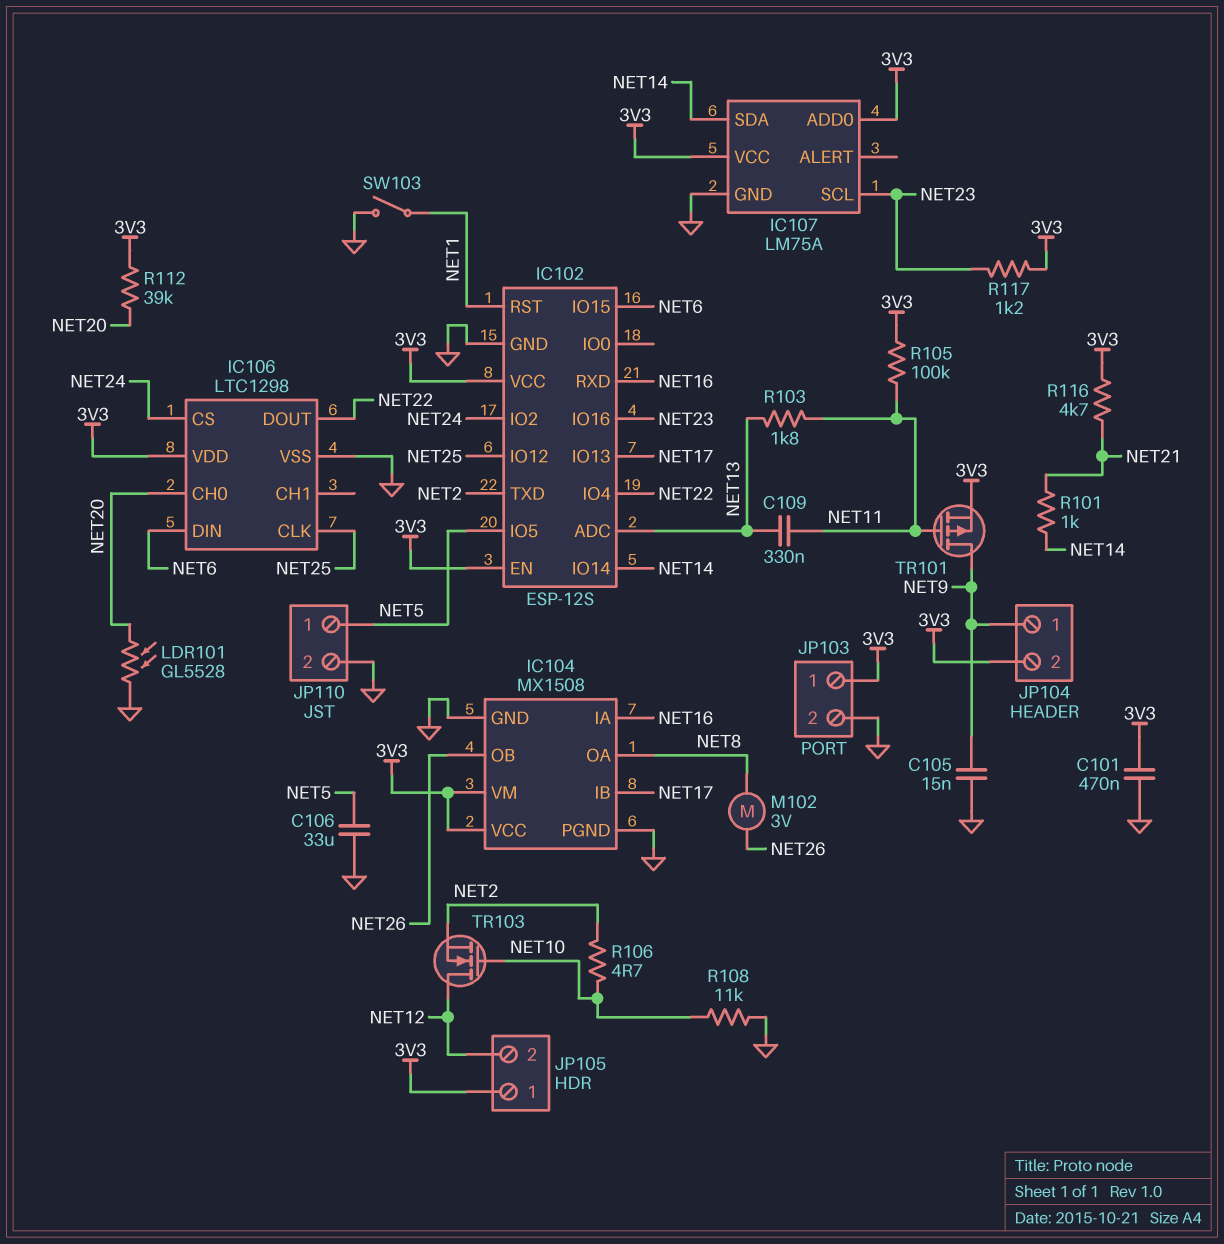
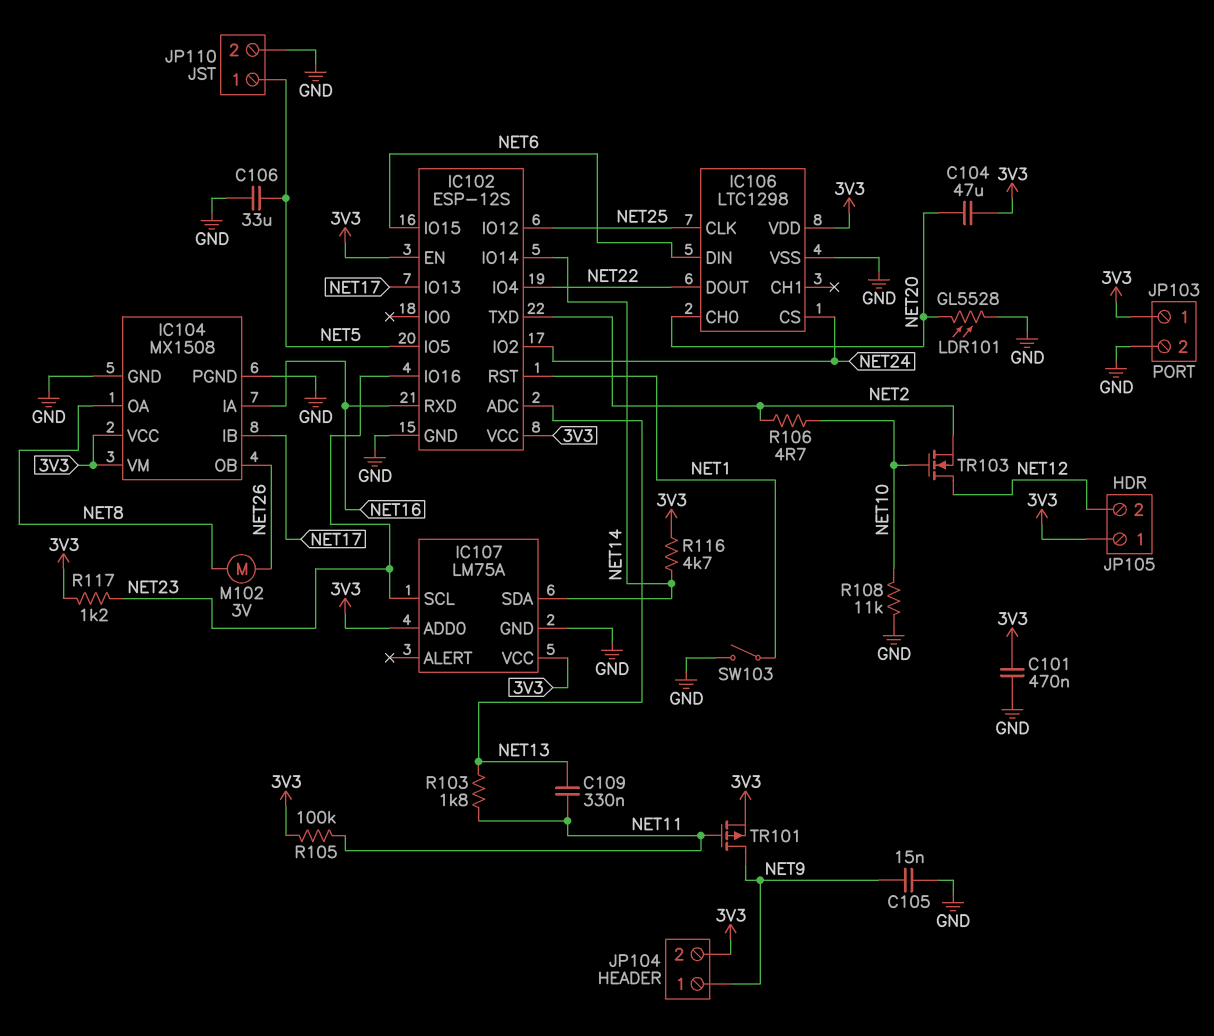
C104: none -> 47uF (3V3, NET20)
R101: 1k (NET14, NET21) -> none
R112: 39k (3V3, NET20) -> none
R116: 4.7k (3V3, NET21) -> 4.7k (3V3, NET14)

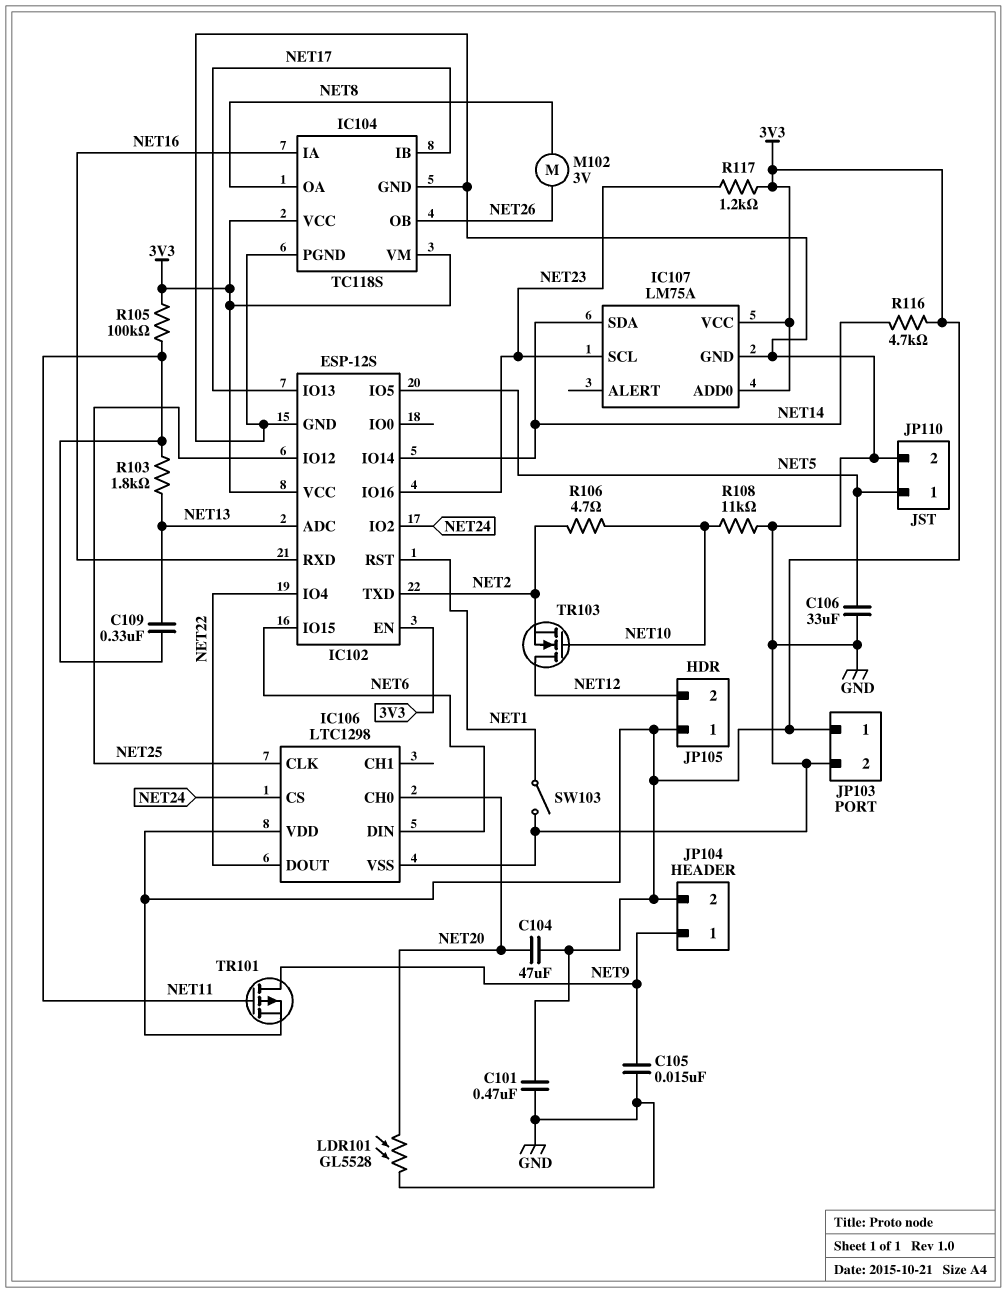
IC104: MX1508 -> TC118S

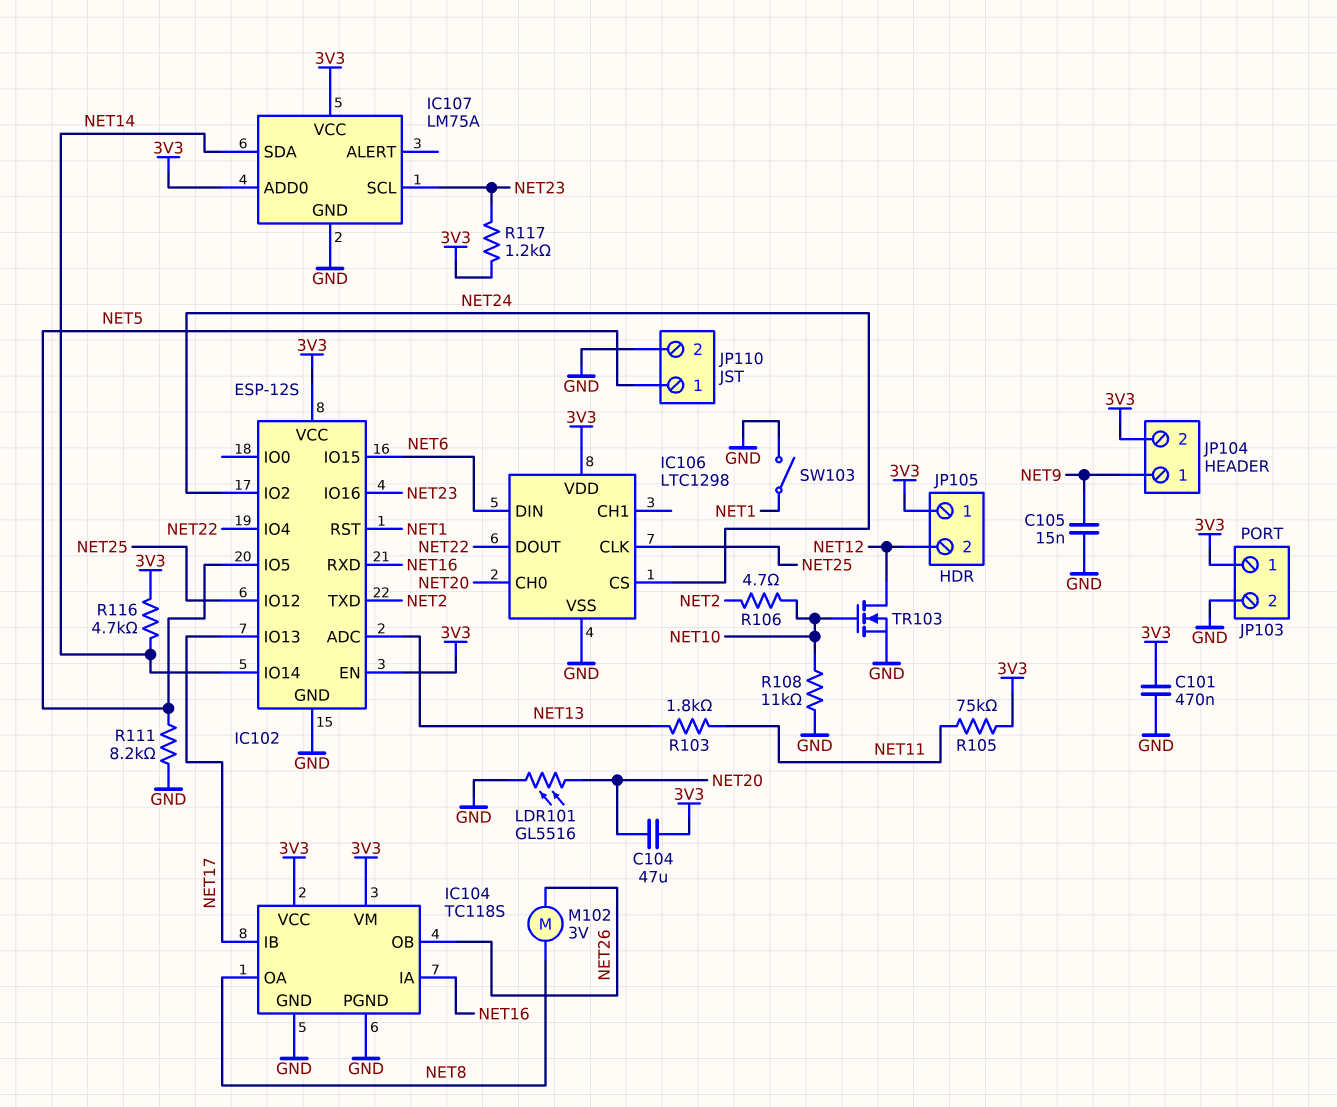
C106: 33uF (GND, NET5) -> none
C109: 330nF (NET11, NET13) -> none
LDR101: GL5528 (GND, NET20) -> GL5516 (GND, NET20)
R105: 100k (3V3, NET11) -> 75k (3V3, NET11)
R111: none -> 8.2k (GND, NET5)
TR101: PMOS (G NET11, D NET9, S 3V3) -> none
TR103: NMOS (G NET10, D NET12, S NET2) -> NMOS (G NET10, D NET12, S GND)

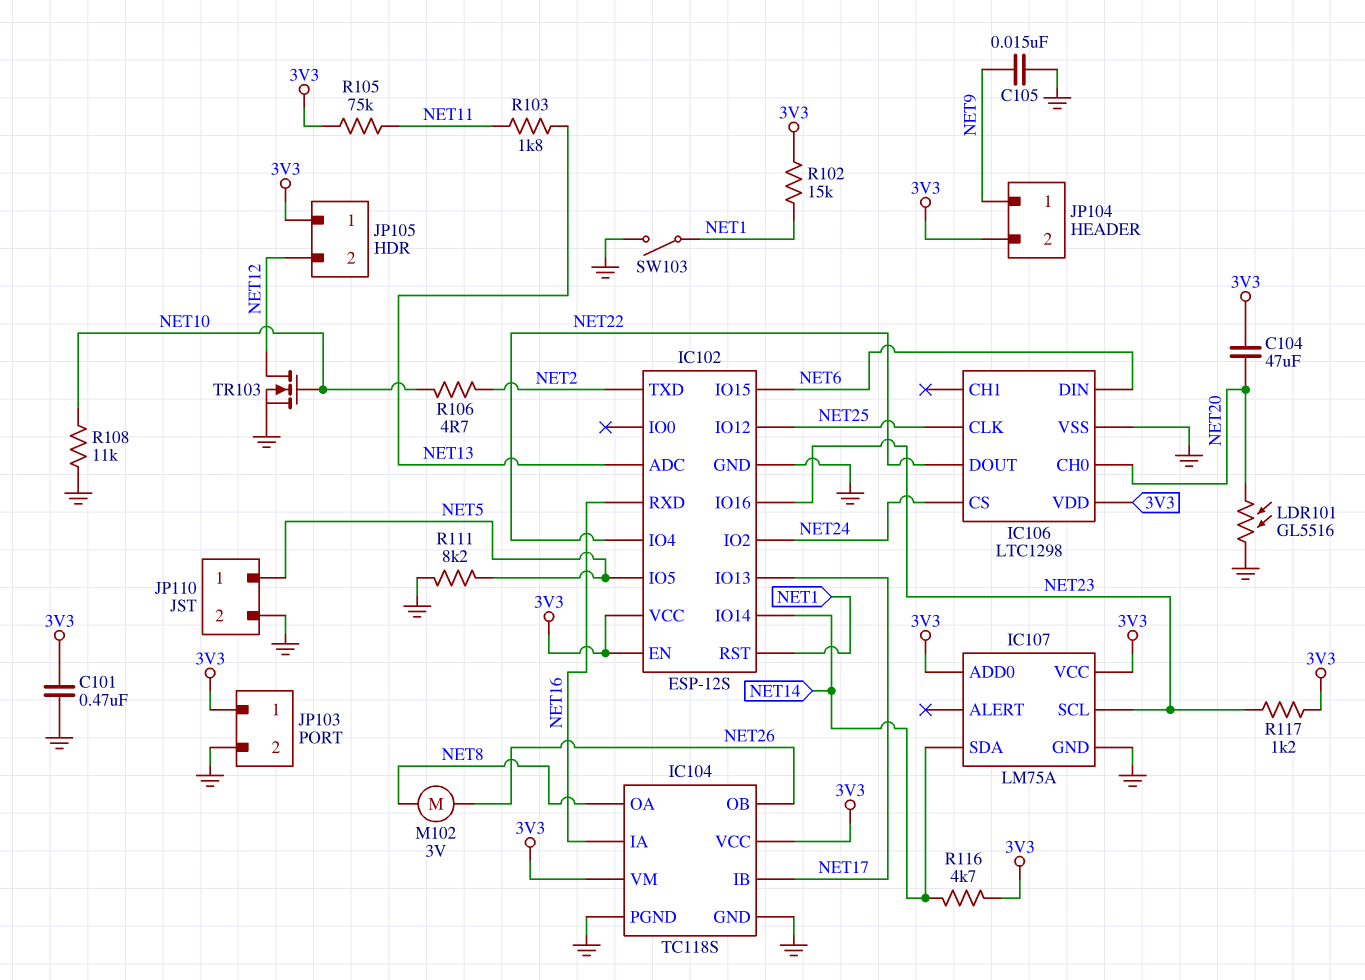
R102: none -> 15k (3V3, NET1)

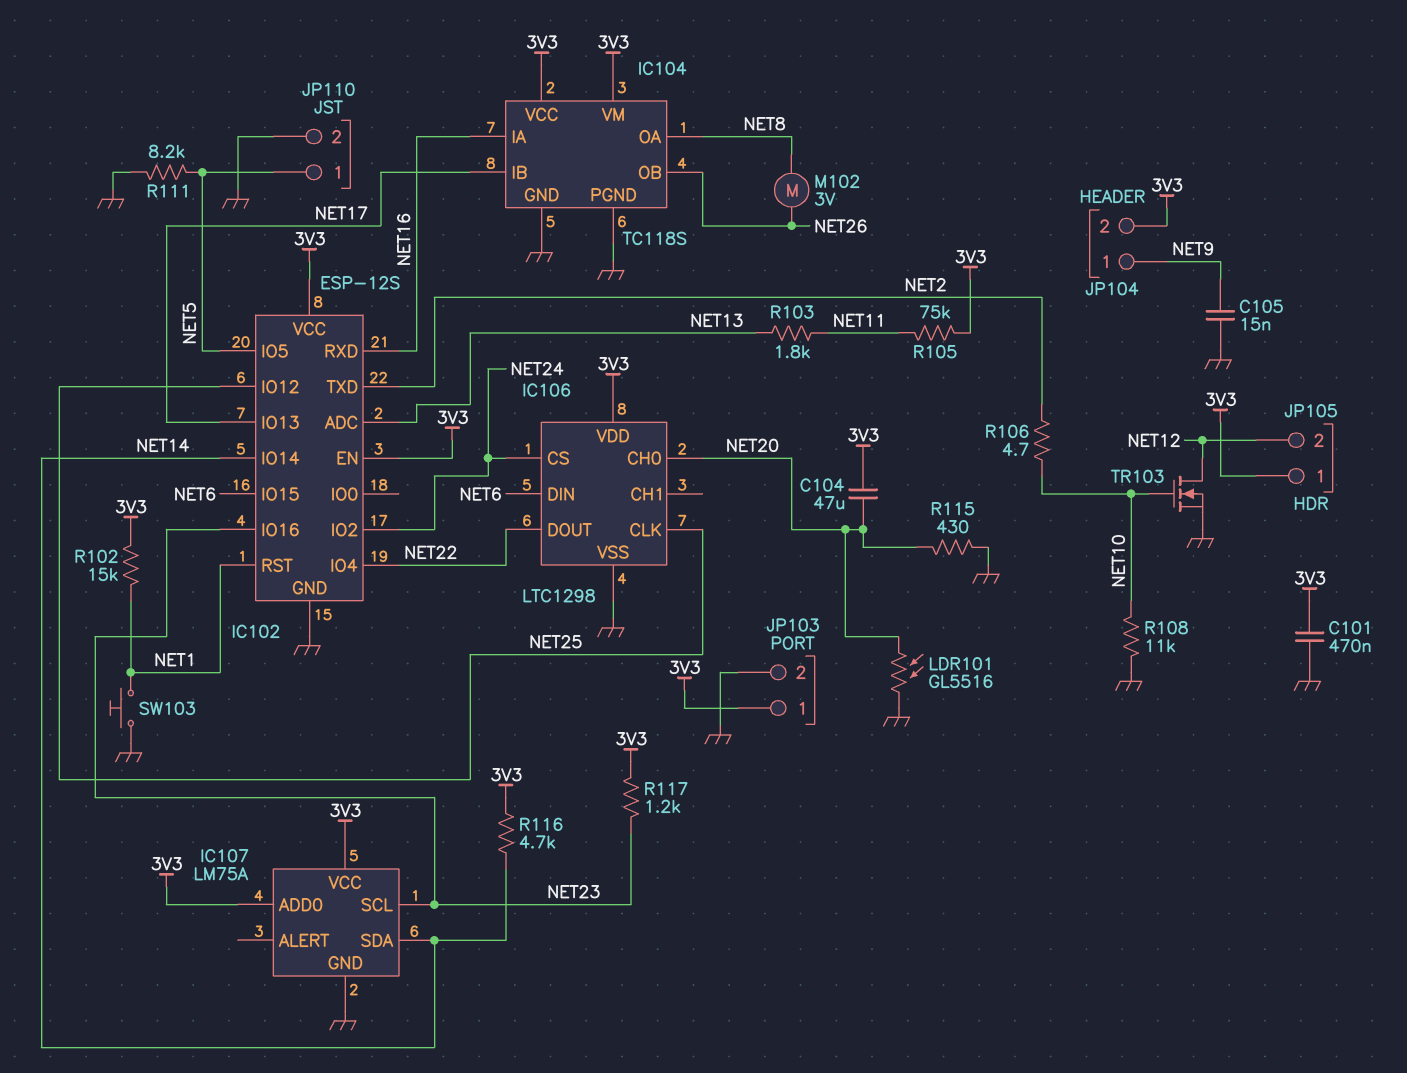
R115: none -> 430 (GND, NET20)
SW103: switch (GND, NET1) -> button (GND, NET1)

